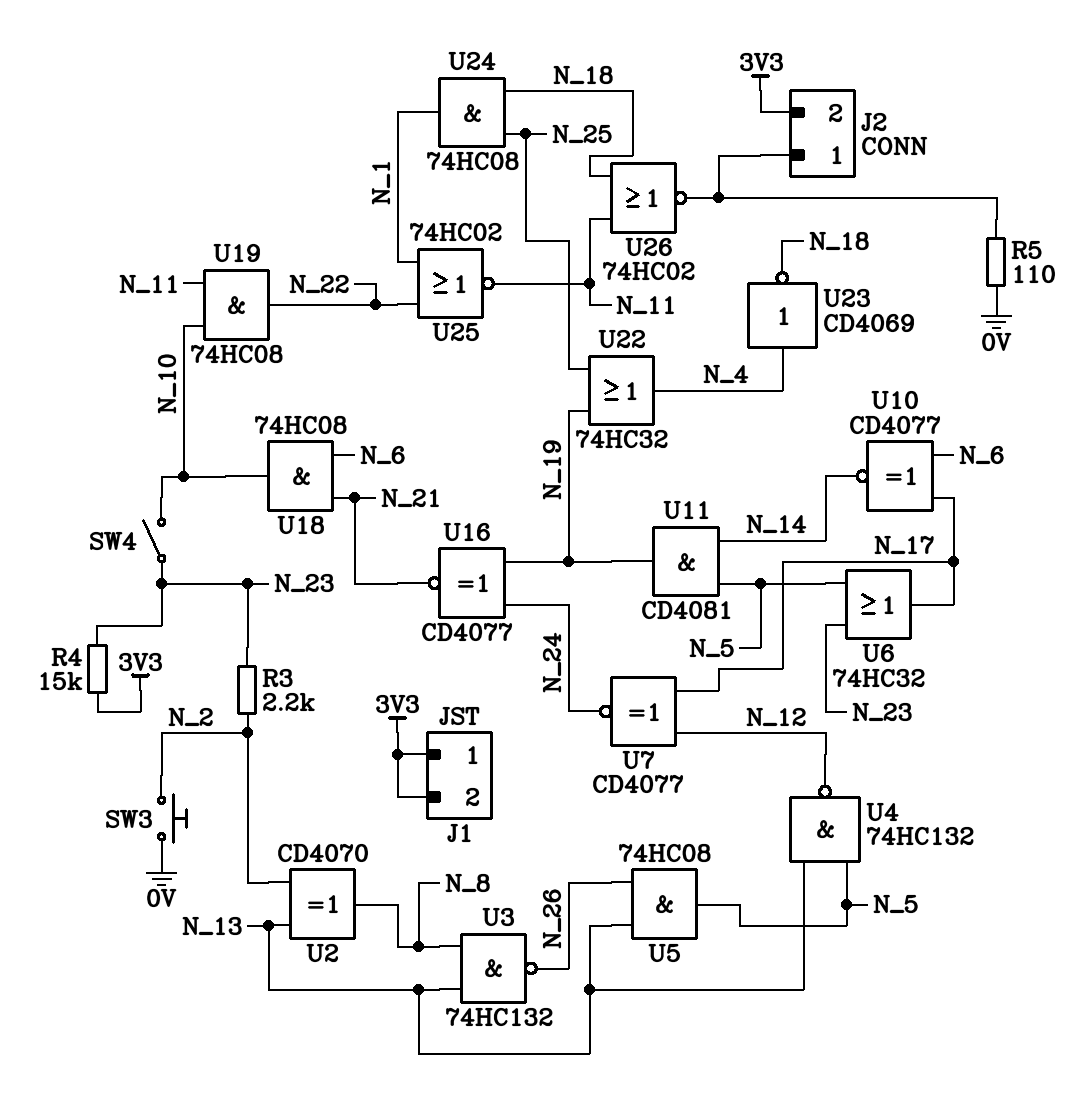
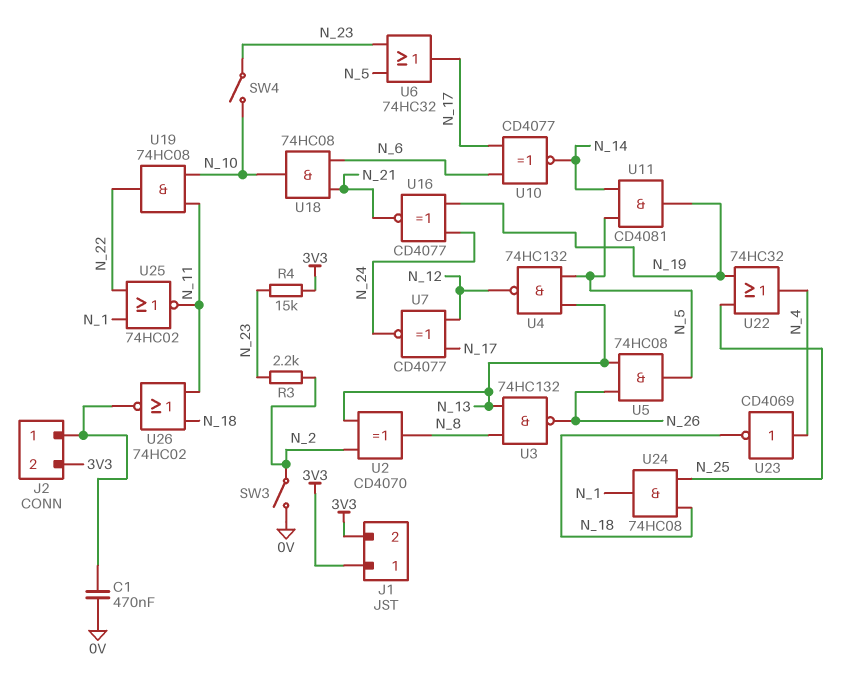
C1: none -> 470nF (0V, J2/1)
R5: 110 (0V, J2/1) -> none
SW3: button (0V, N_2) -> switch (0V, N_2)

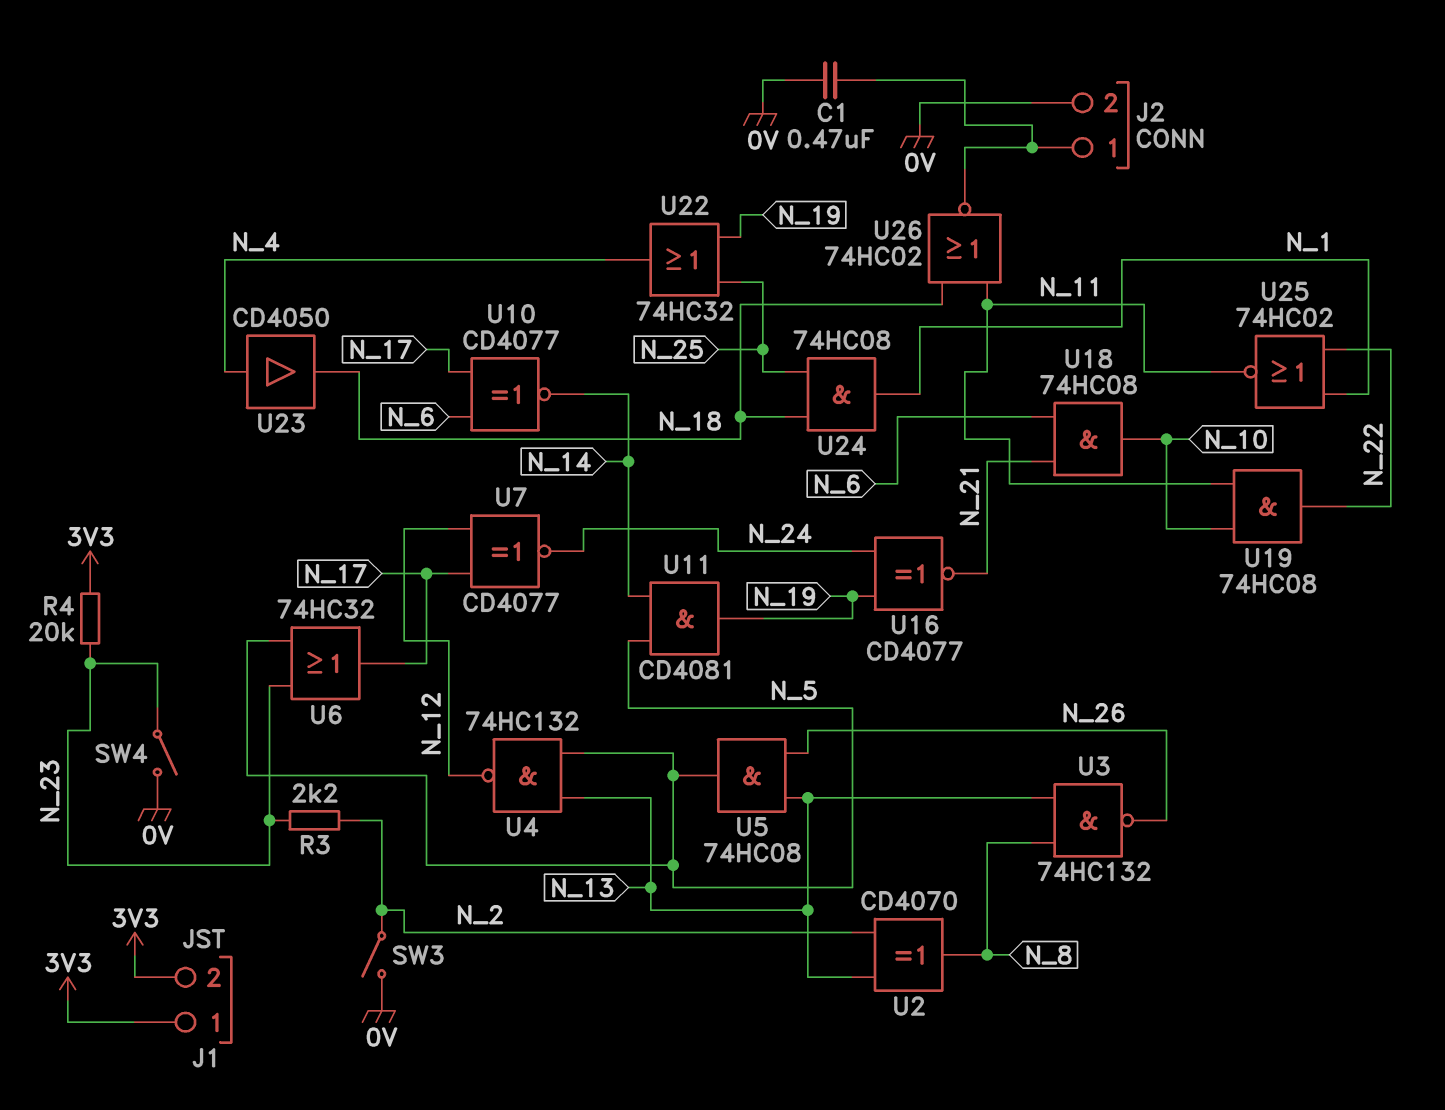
J2 pin 2: 3V3 -> 0V
R4: 15k (3V3, N_23) -> 20k (3V3, N_23)
SW4: switch (N_10, N_23) -> switch (0V, N_23)
U23: NOT CD4069 (in N_4, out N_18) -> buffer CD4050 (in N_4, out N_18)

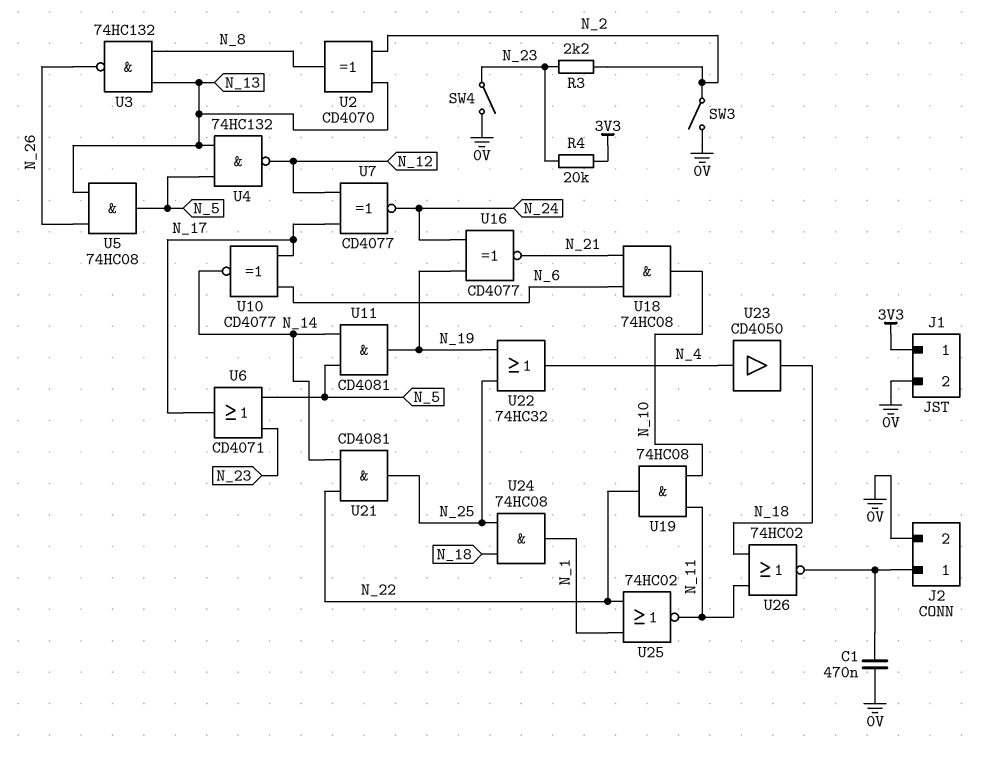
J1 pin 2: 3V3 -> 0V
U6: OR 74HC32 (in N_5, in N_23, out N_17) -> OR CD4071 (in N_5, in N_23, out N_17)
U21: none -> AND CD4081 (in N_14, in N_22, out N_25)

